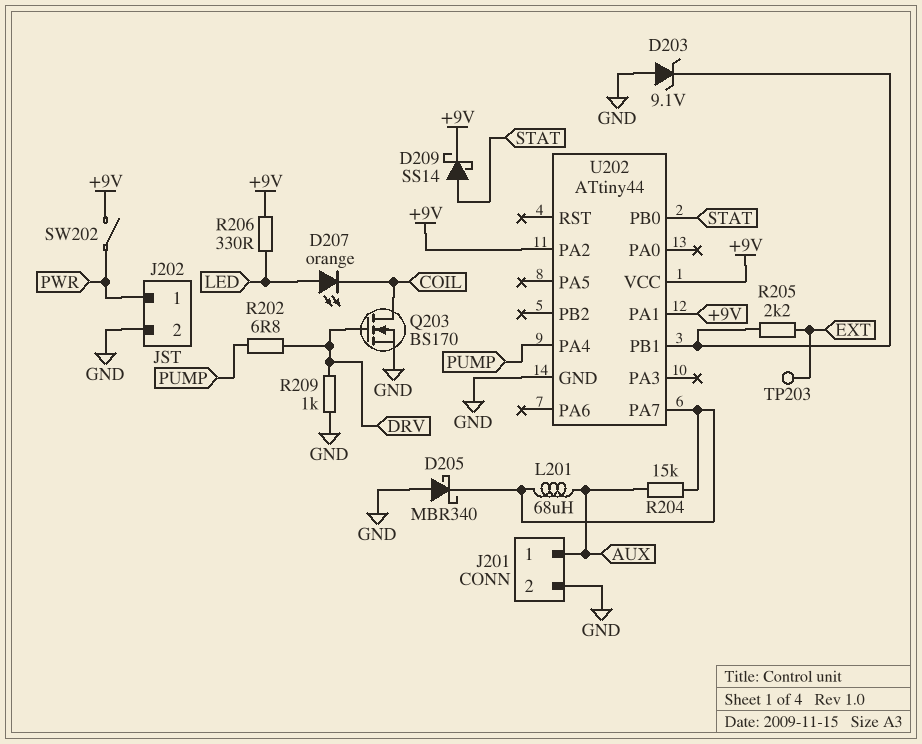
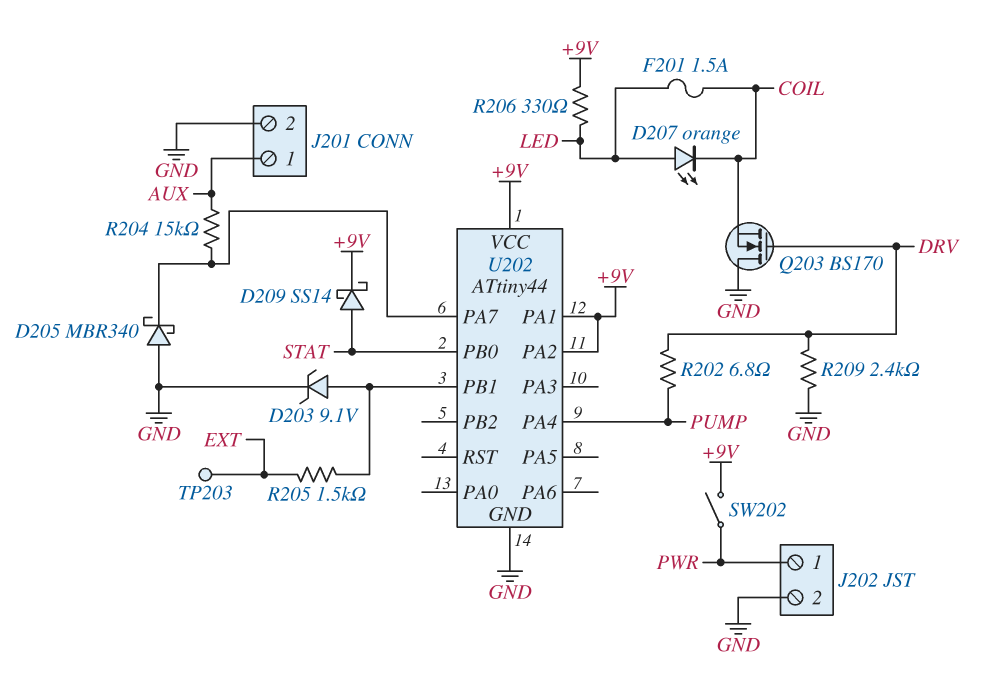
D203: zener 9.1V (A GND, K U202/PB1) -> zener 9.1V (A U202/PB1, K GND)
F201: none -> 1.5A (COIL, LED)
L201: 68uH (AUX, U202/PA7) -> none
Q203: NMOS BS170 (G DRV, D COIL, S GND) -> NMOS BS170 (G DRV, D GND, S COIL)
R205: 2.2k (EXT, U202/PB1) -> 1.5k (EXT, U202/PB1)
R209: 1k (DRV, GND) -> 2.4k (DRV, GND)

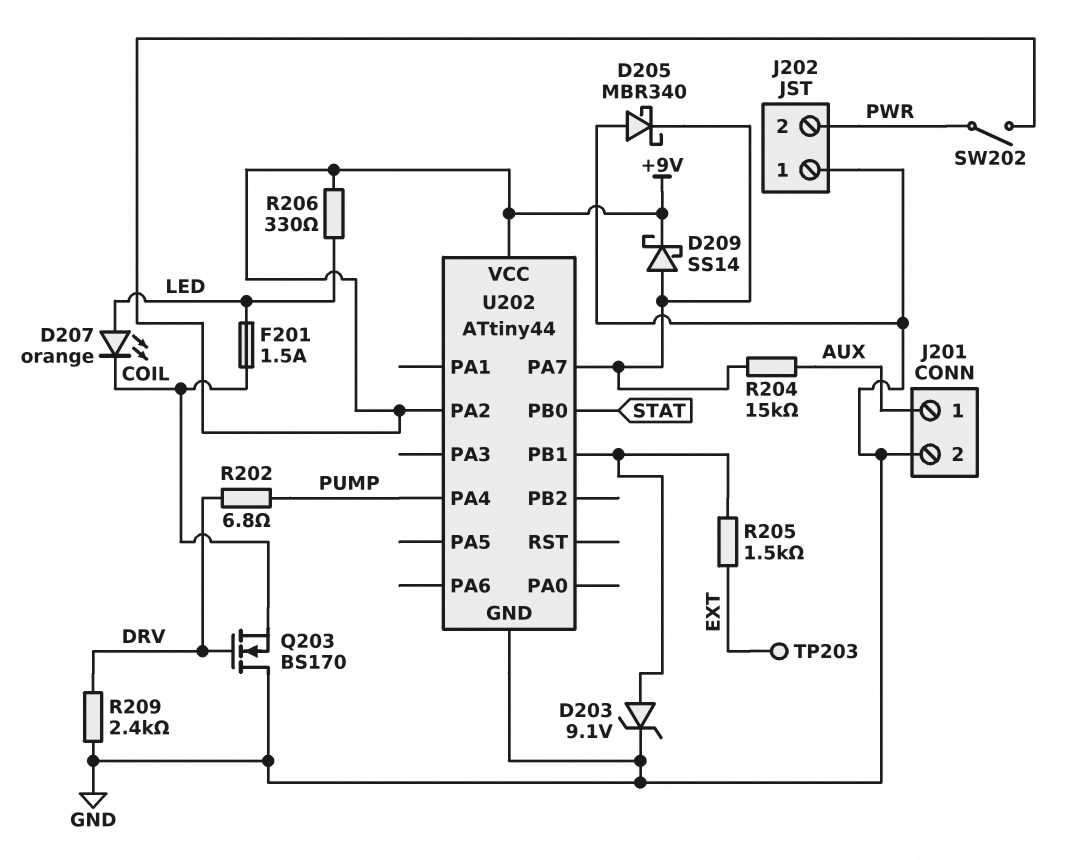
D209: schottky SS14 (A STAT, K +9V) -> schottky SS14 (A U202/PA7, K +9V)
J202 pin 1: PWR -> GND
J202 pin 2: GND -> PWR
U202 pin PA1: +9V -> none

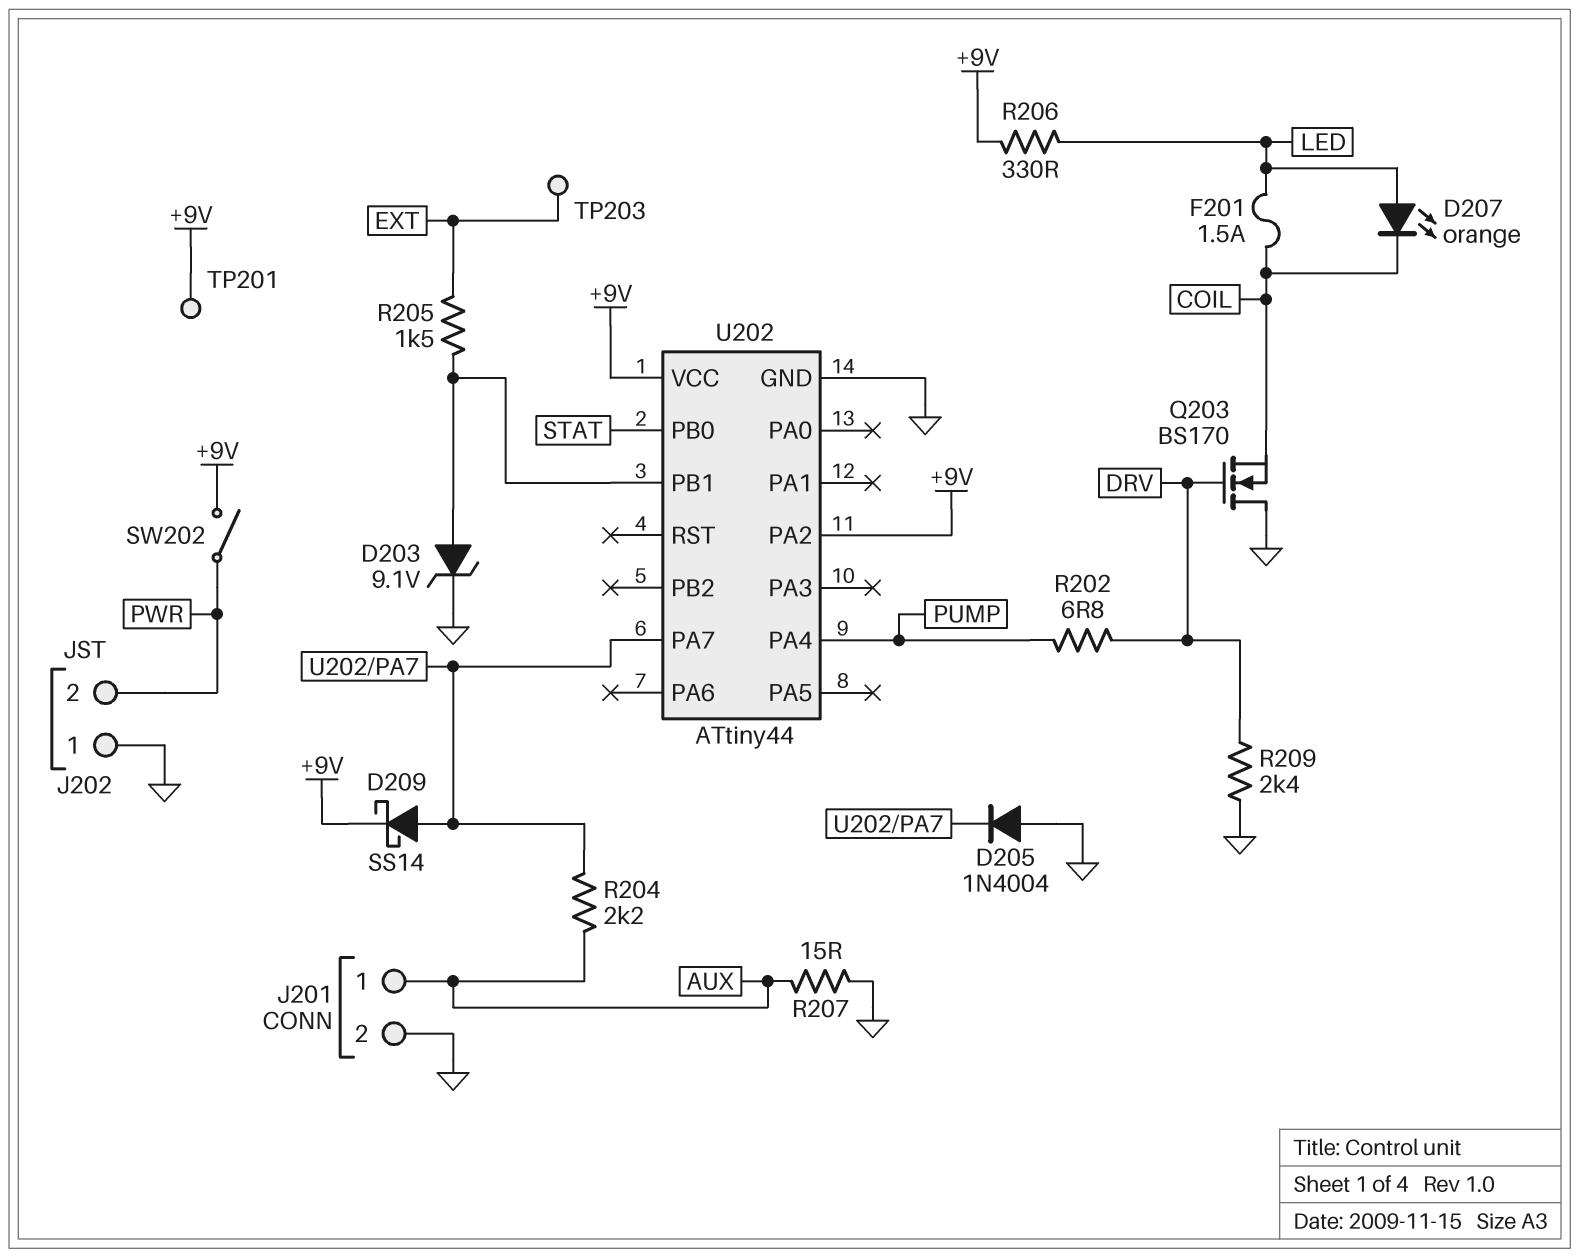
D205: schottky MBR340 (A GND, K U202/PA7) -> diode 1N4004 (A GND, K U202/PA7)
R204: 15k (AUX, U202/PA7) -> 2.2k (AUX, U202/PA7)
R207: none -> 15 (AUX, GND)
TP201: none -> test point (+9V)

